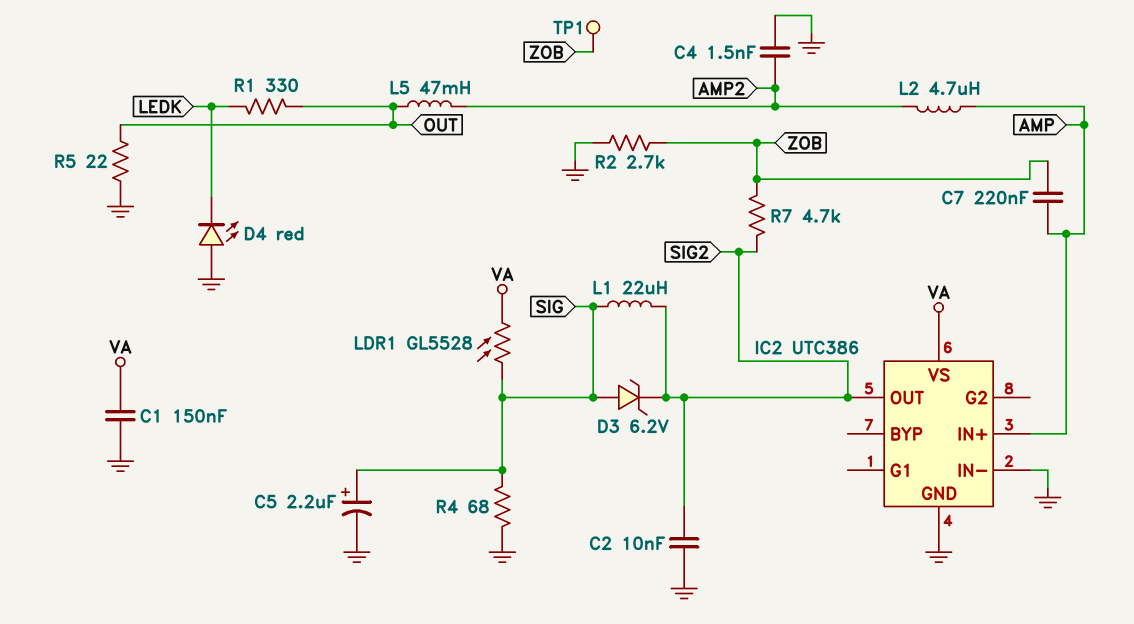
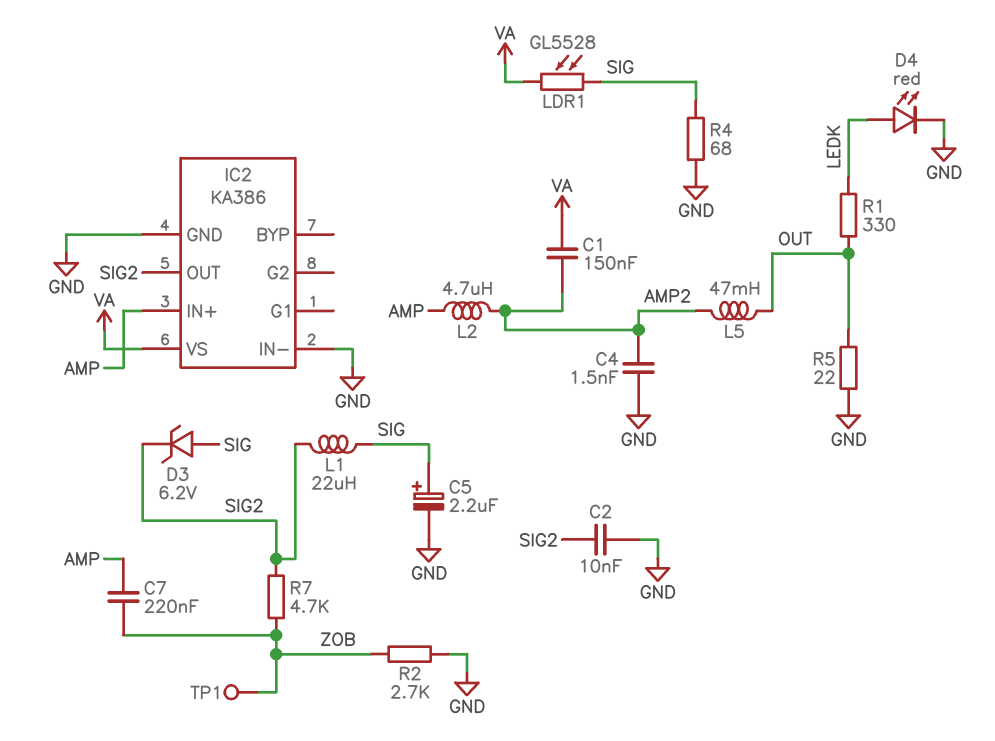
C1: 150nF (GND, VA) -> 150nF (AMP2, VA)
D4: LED red (A GND, K LEDK) -> LED red (A LEDK, K GND)
IC2: UTC386 -> KA386

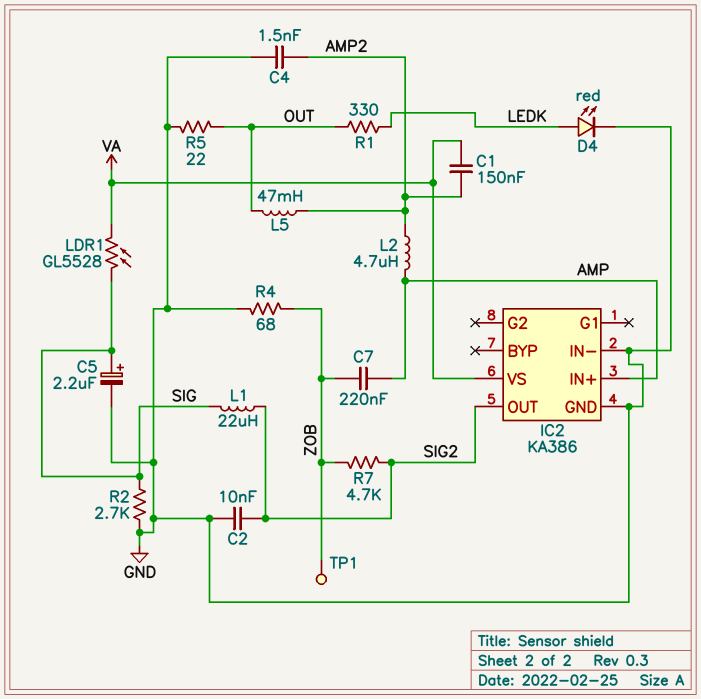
D3: zener 6.2V (A SIG, K SIG2) -> none
R2: 2.7k (GND, ZOB) -> 2.7k (GND, SIG)
R4: 68 (GND, SIG) -> 68 (GND, ZOB)

